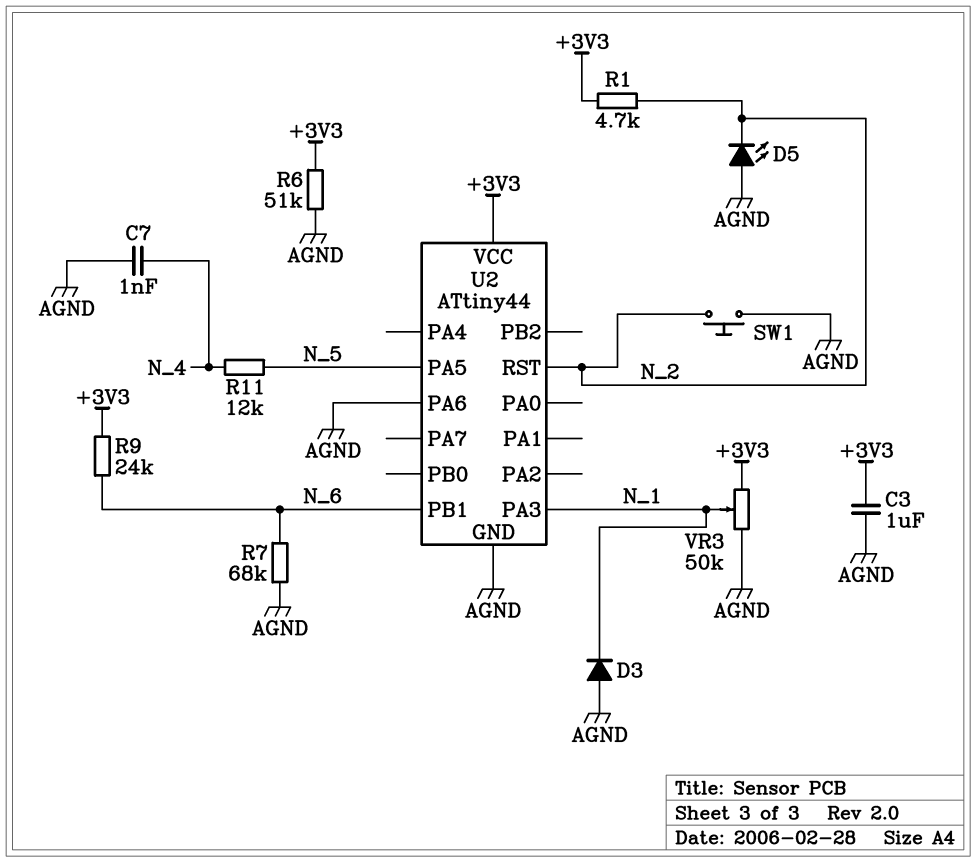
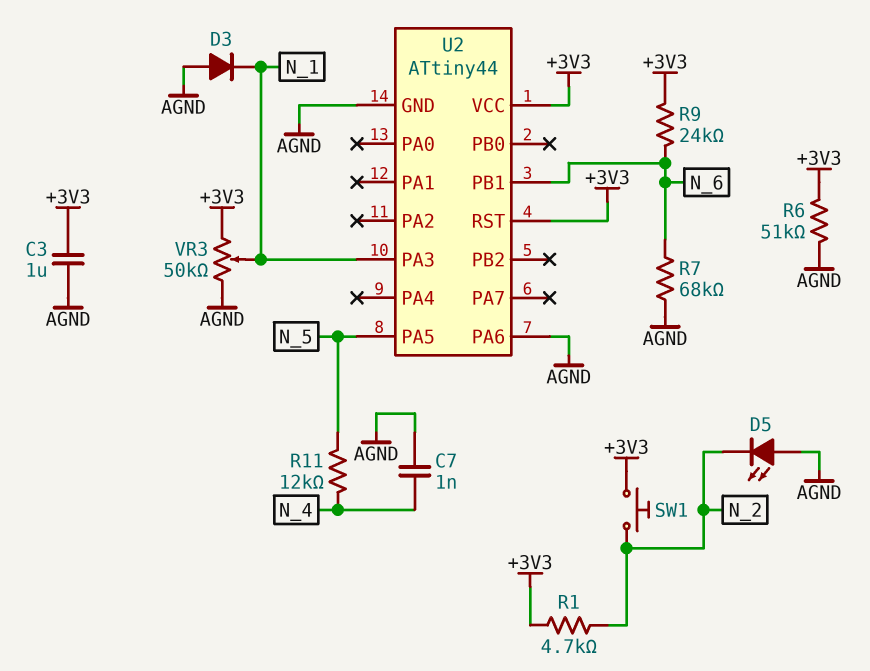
SW1: button (AGND, N_2) -> button (+3V3, N_2)
U2 pin RST: N_2 -> +3V3

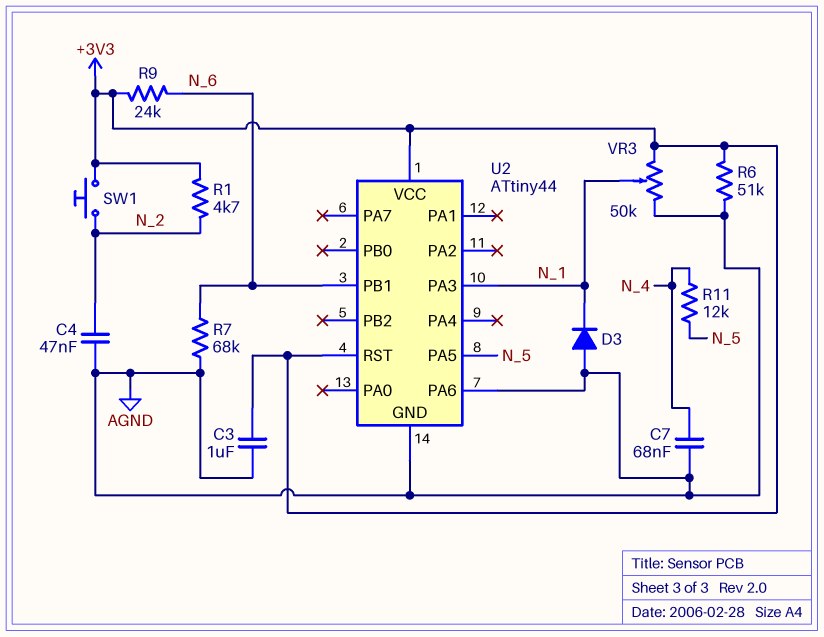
C4: none -> 47nF (AGND, N_2)
C7: 1nF (AGND, N_4) -> 68nF (AGND, N_4)
D5: LED (A AGND, K N_2) -> none

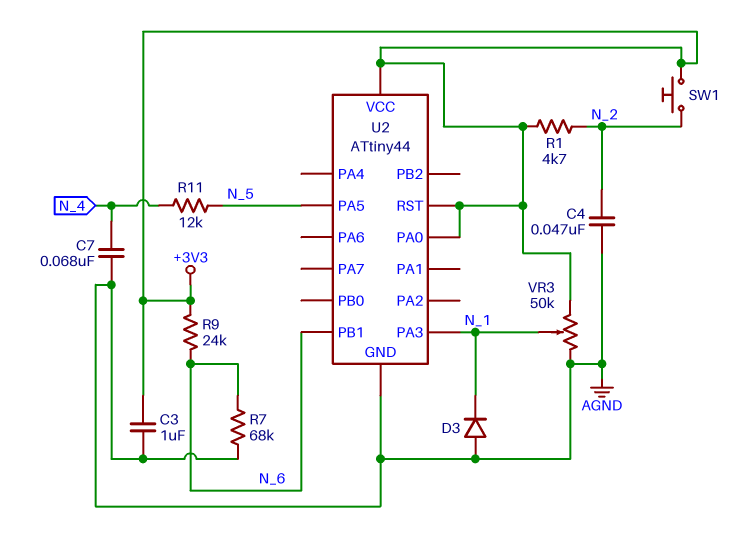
R6: 51k (+3V3, AGND) -> none
U2 pin PA0: none -> +3V3
U2 pin PA6: AGND -> none

